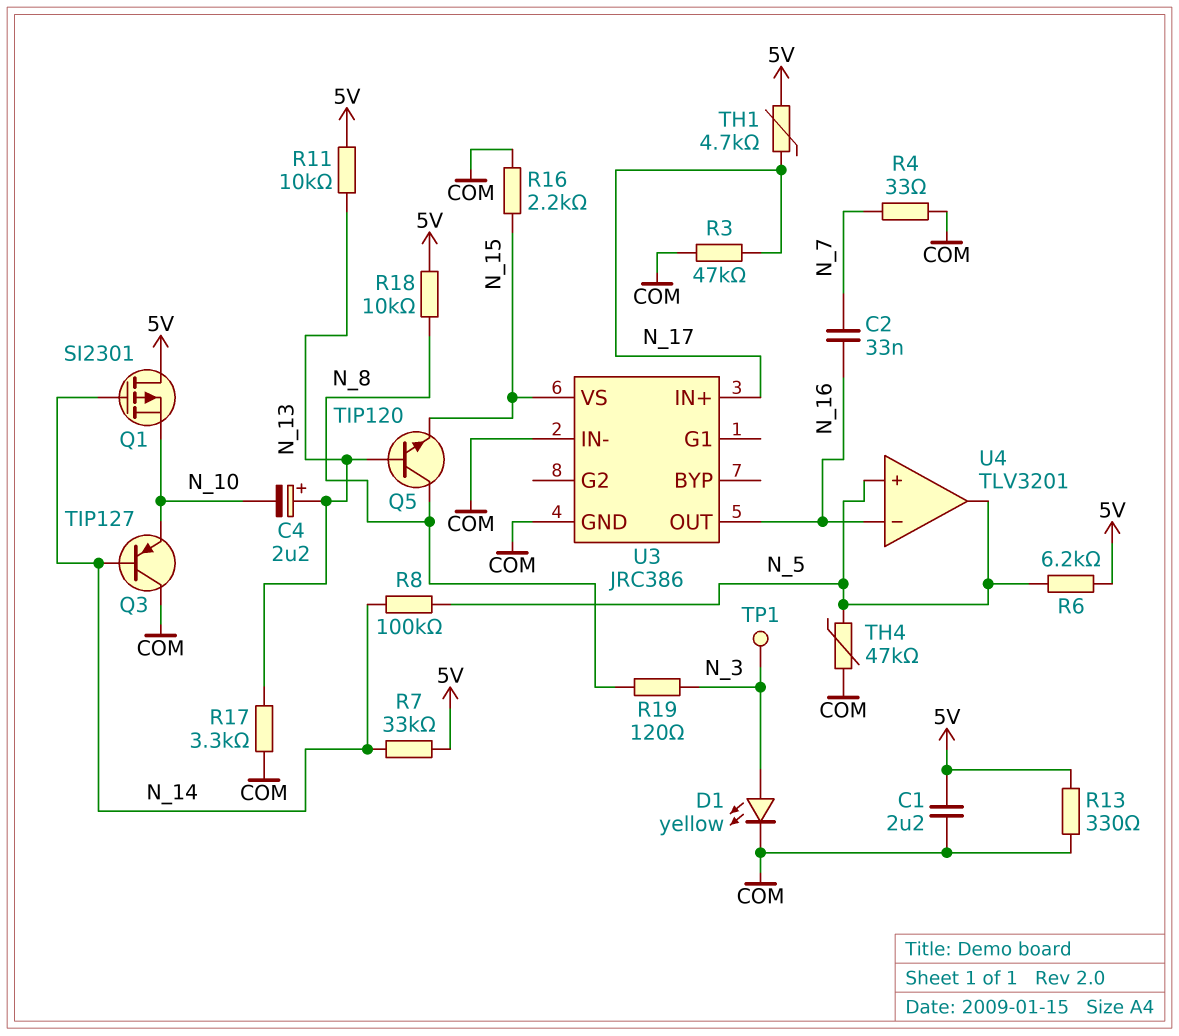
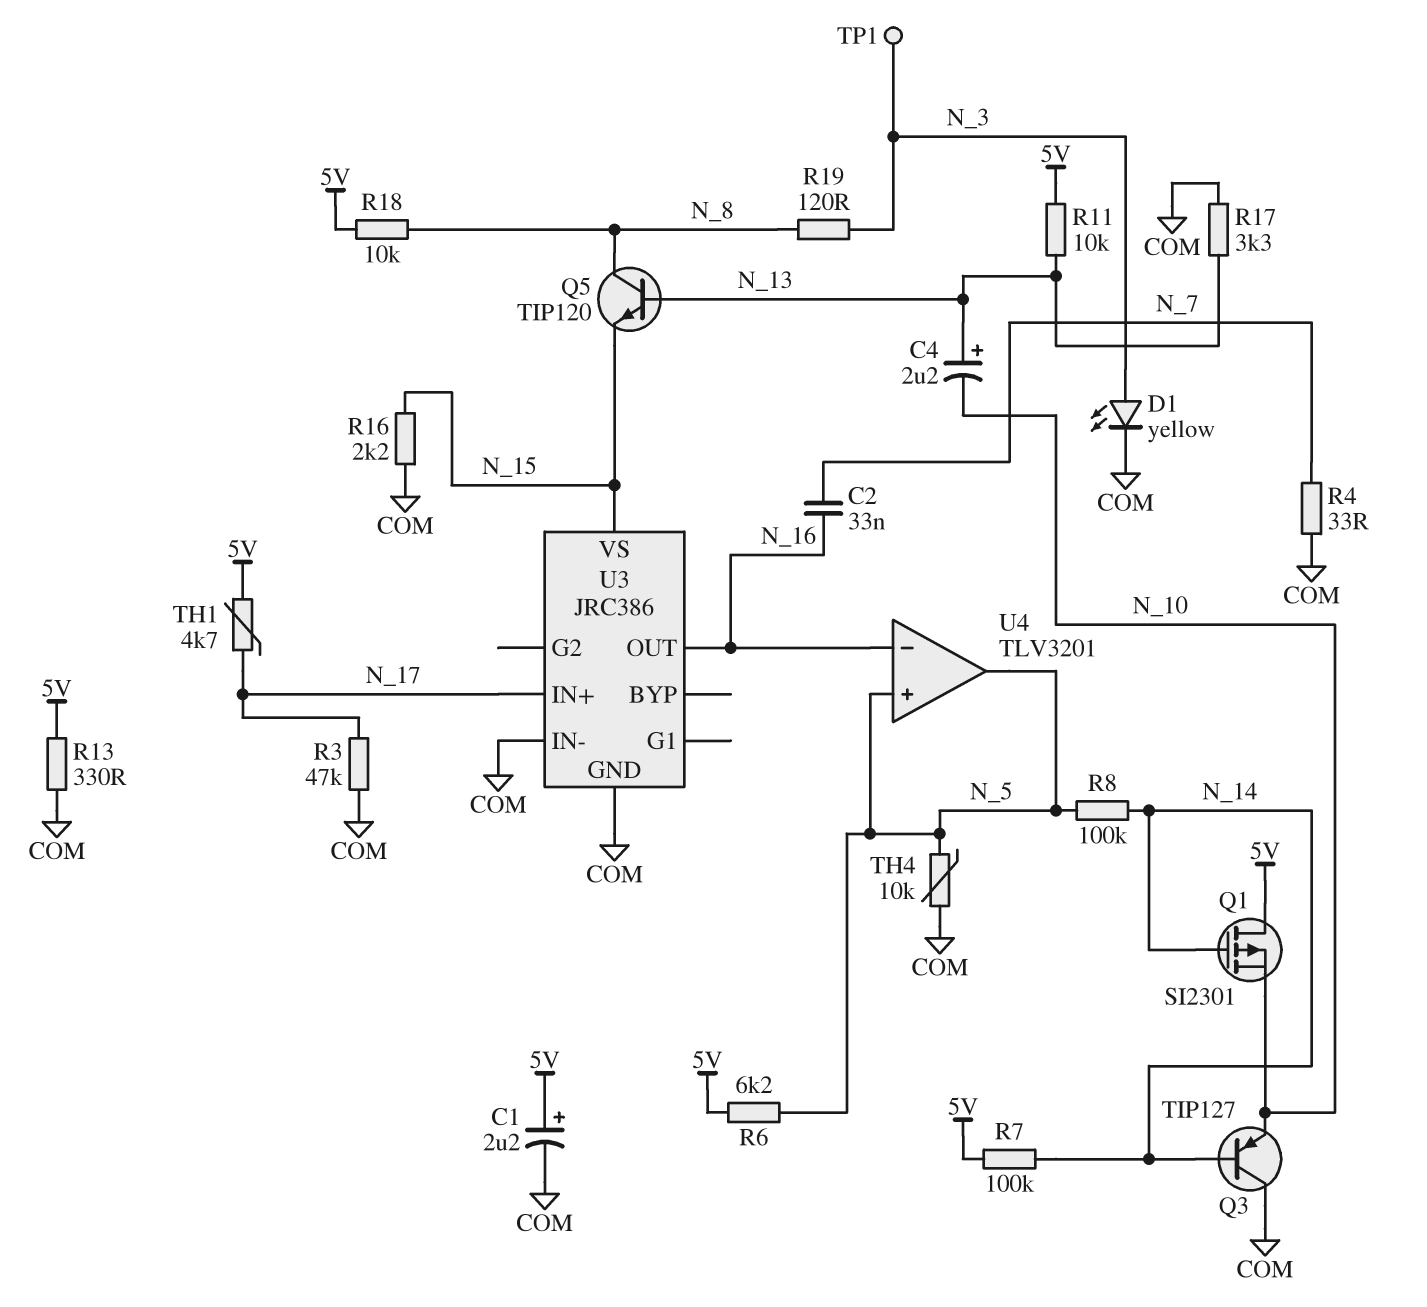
C1: 2.2uF (5V, COM) -> 2.2uF (plus 5V, minus COM)
R7: 33k (5V, N_14) -> 100k (5V, N_14)
TH4: 47k (COM, N_5) -> 10k (COM, N_5)

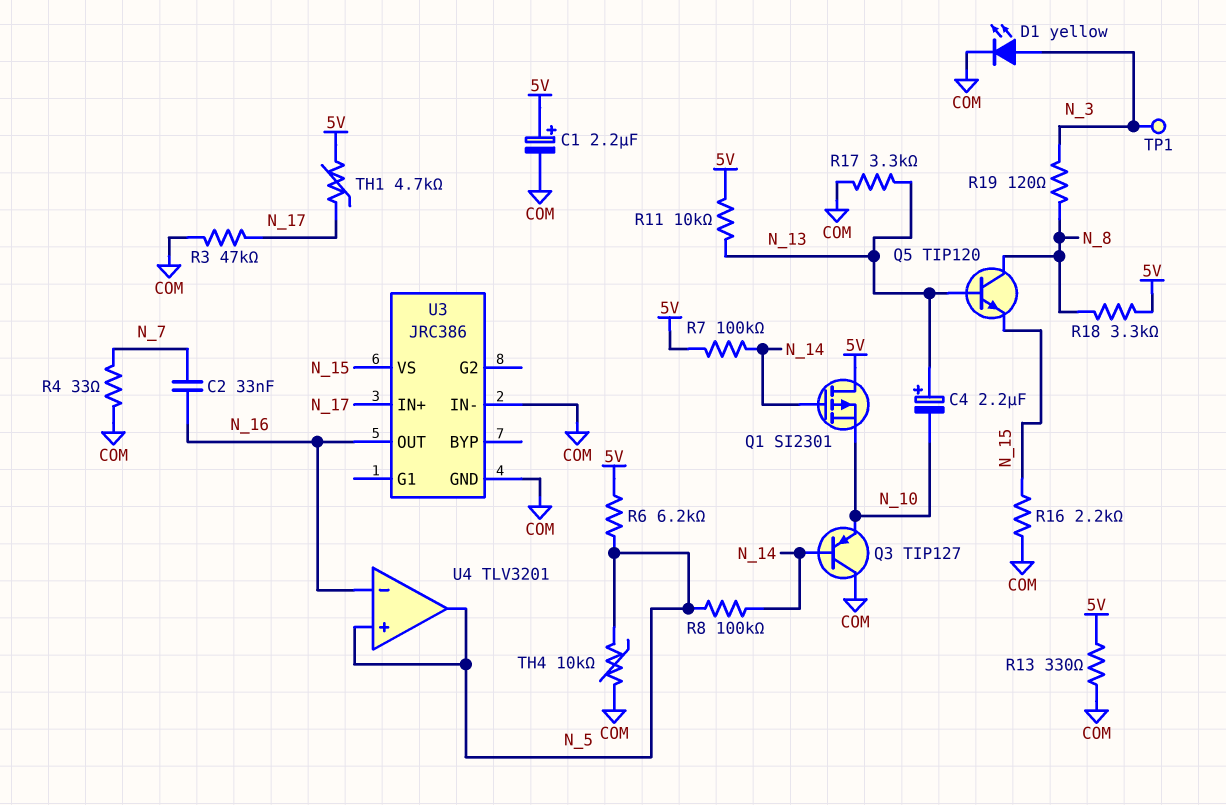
R18: 10k (5V, N_8) -> 3.3k (5V, N_8)

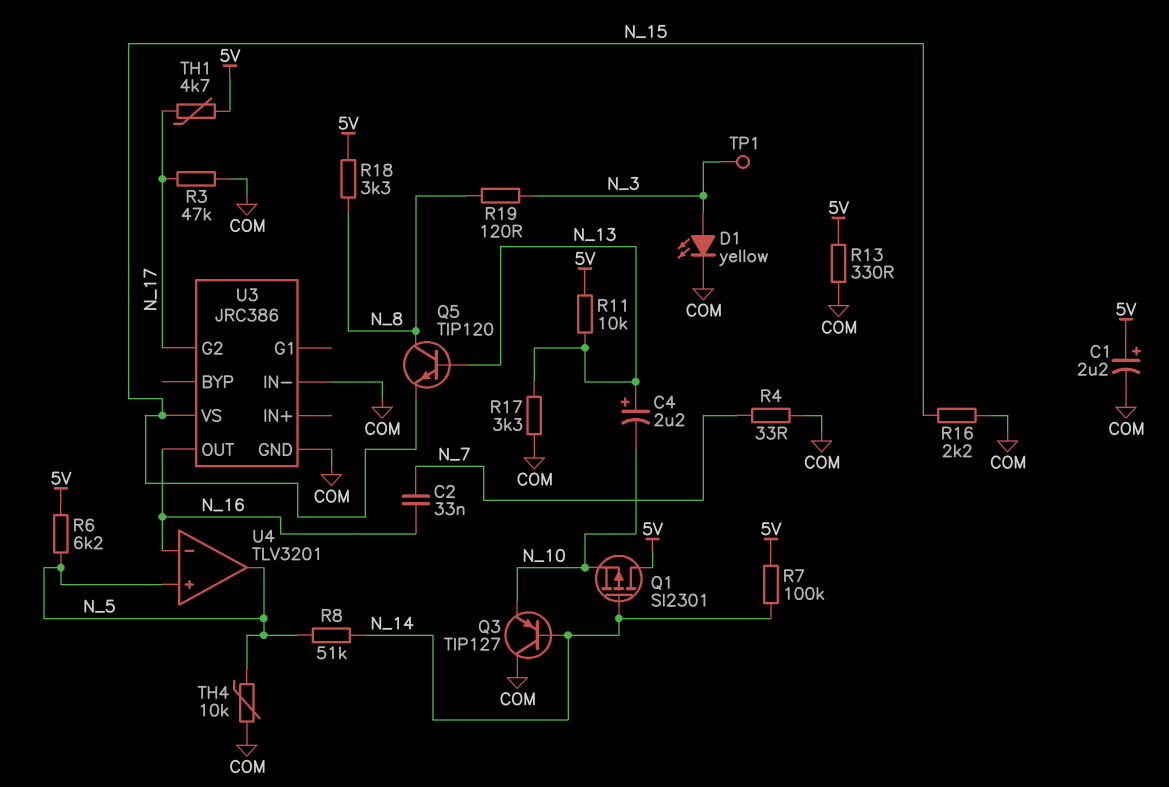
R8: 100k (N_5, N_14) -> 51k (N_5, N_14)
U3 pin G2: none -> N_17
U3 pin IN+: N_17 -> none

